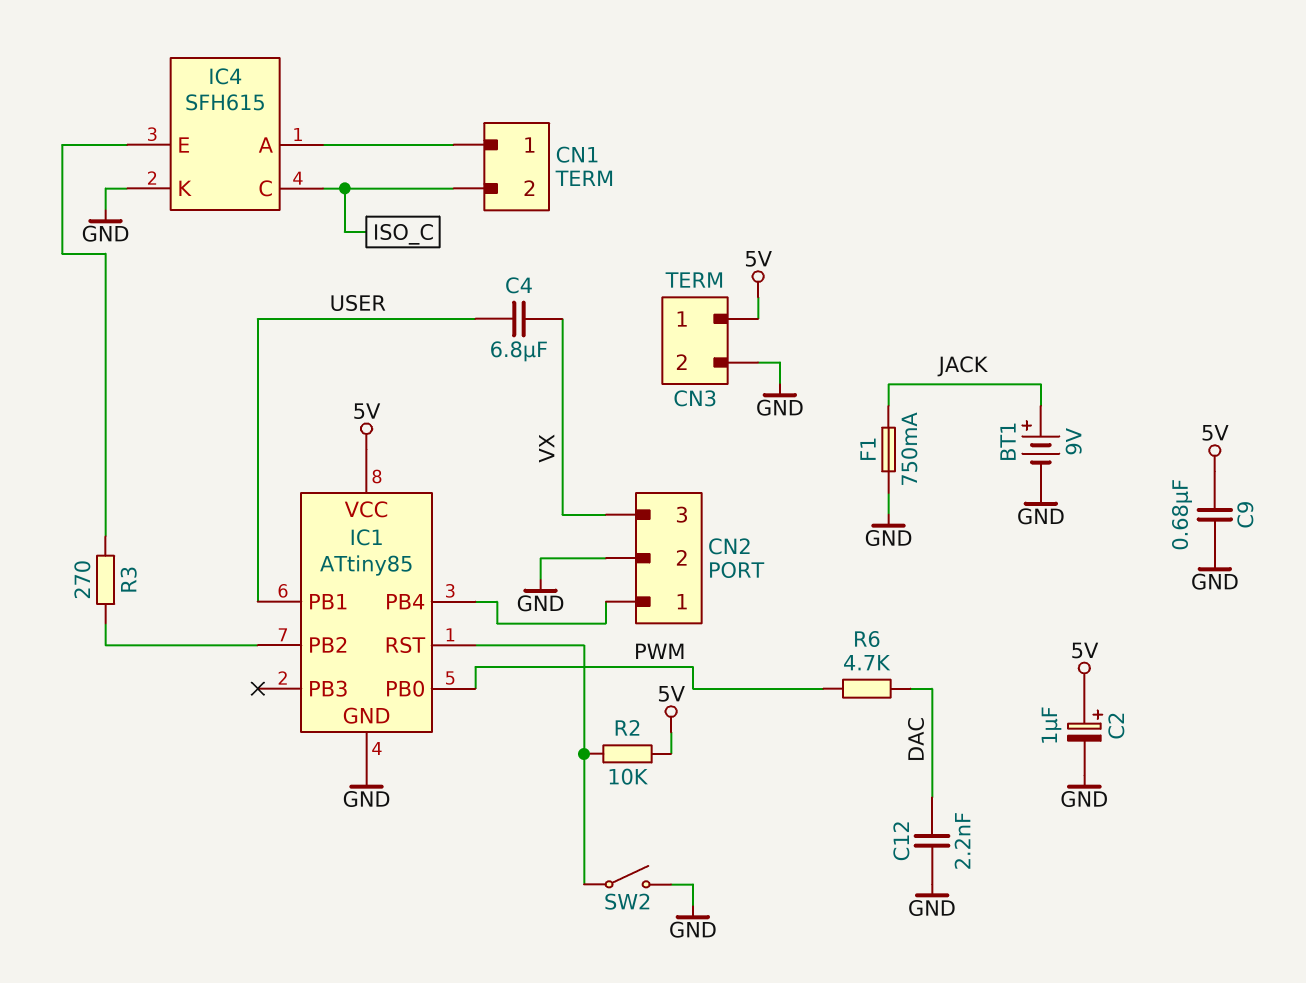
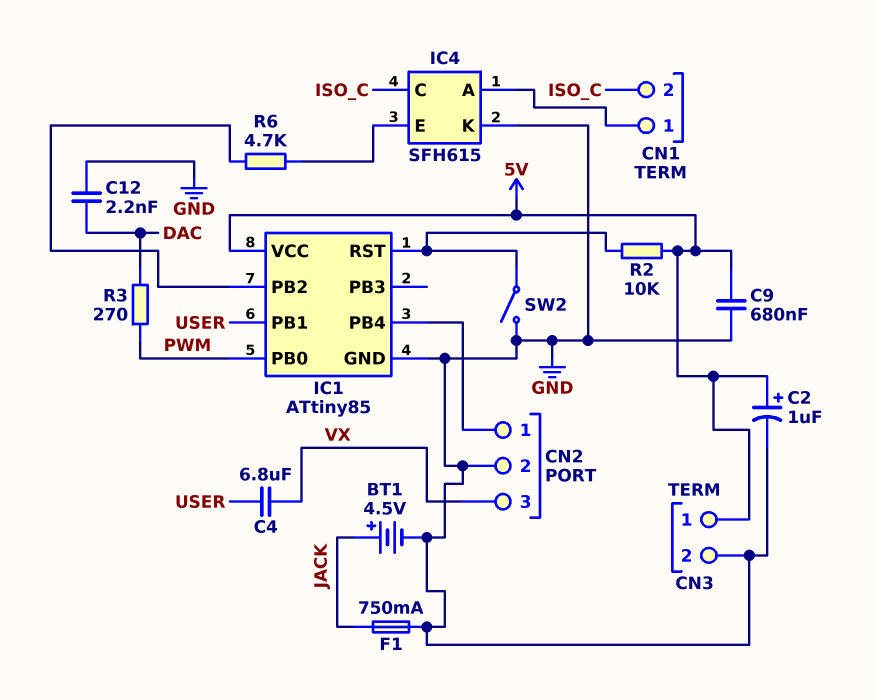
BT1: 9V (plus JACK, minus GND) -> 4.5V (plus JACK, minus GND)
R3: 270 (IC1/PB2, IC4/E) -> 270 (DAC, PWM)
R6: 4.7k (DAC, PWM) -> 4.7k (IC1/PB2, IC4/E)

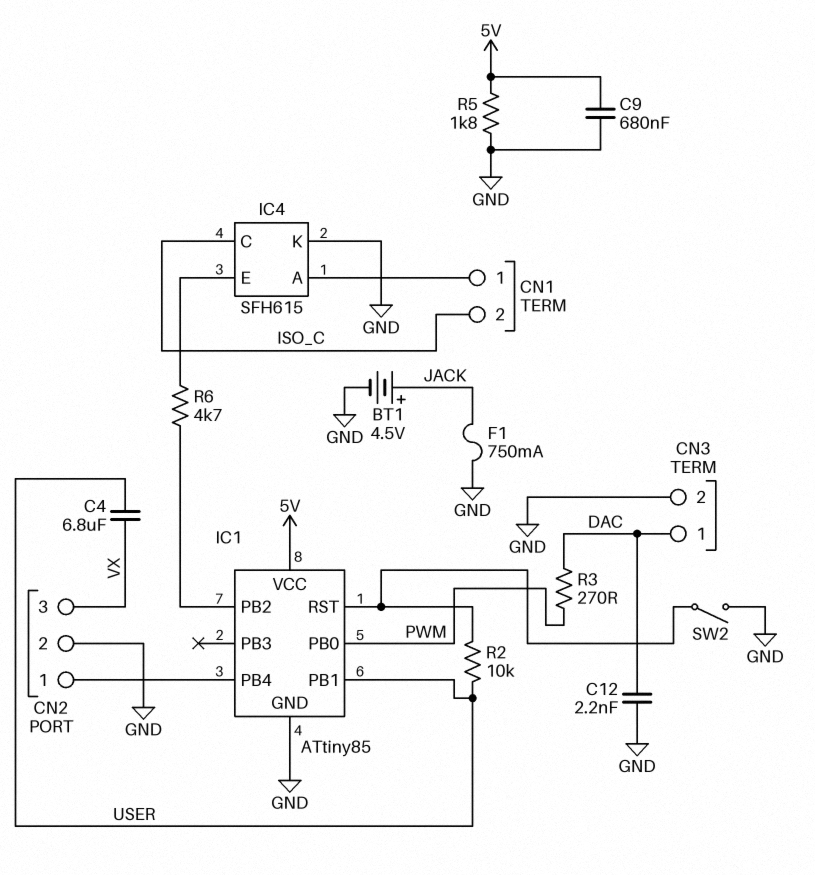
C2: 1uF (plus 5V, minus GND) -> none
CN3 pin 1: 5V -> DAC
R2: 10k (5V, IC1/RST) -> 10k (IC1/RST, USER)
R5: none -> 1.8k (5V, GND)

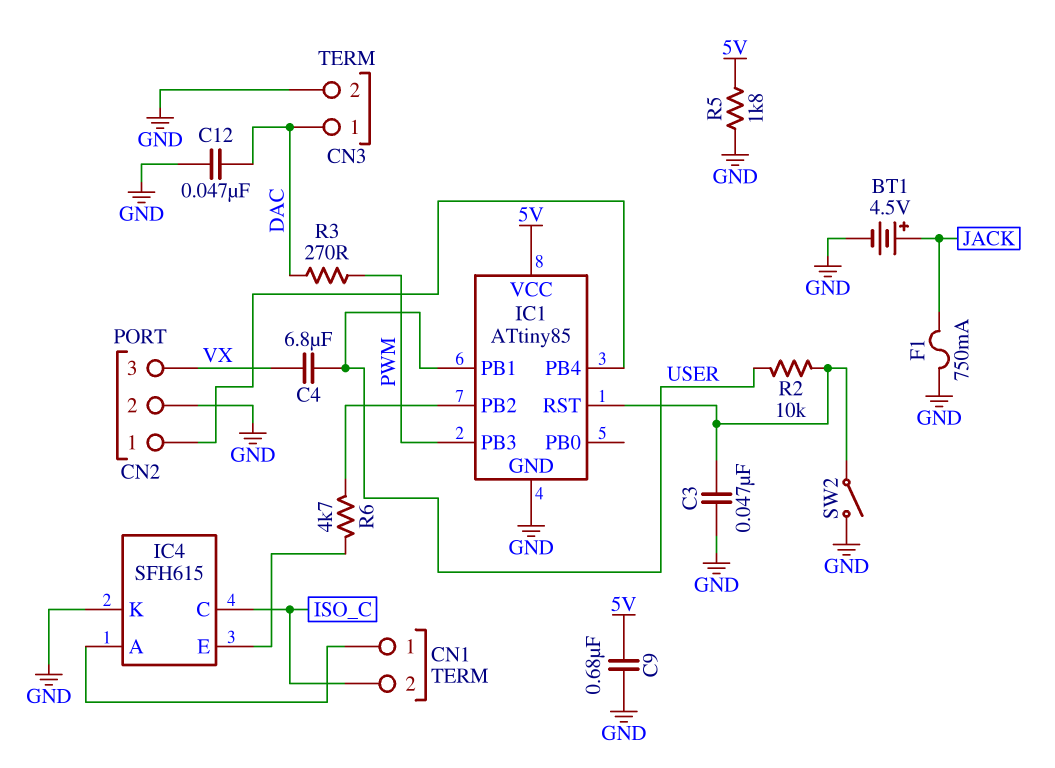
C3: none -> 47nF (GND, IC1/RST)
C12: 2.2nF (DAC, GND) -> 47nF (DAC, GND)
IC1 pin PB0: PWM -> none
IC1 pin PB3: none -> PWM

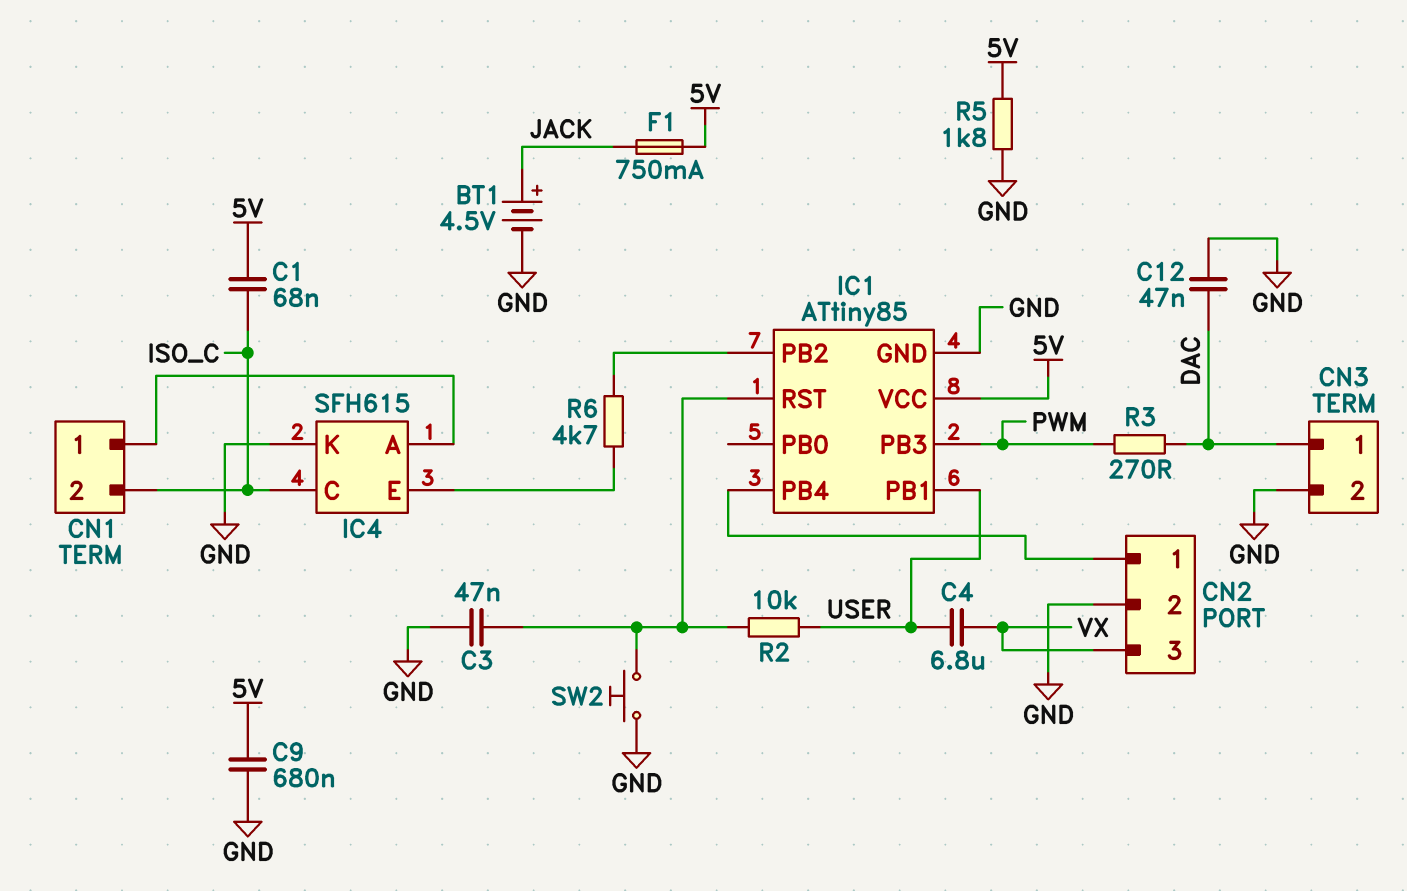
C1: none -> 68nF (5V, ISO_C)
F1: 750mA (GND, JACK) -> 750mA (5V, JACK)
SW2: switch (GND, IC1/RST) -> button (GND, IC1/RST)

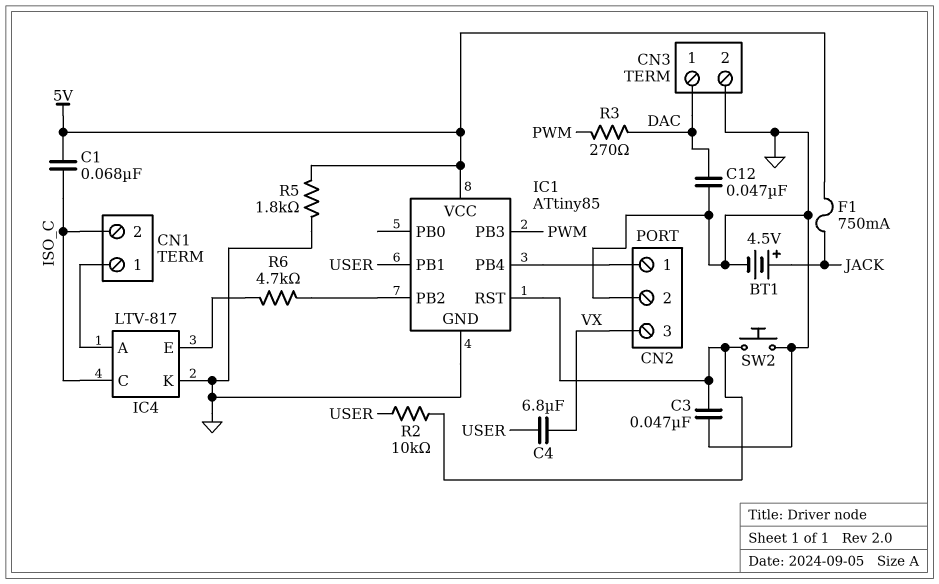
C9: 680nF (5V, GND) -> none
IC4: SFH615 -> LTV-817

